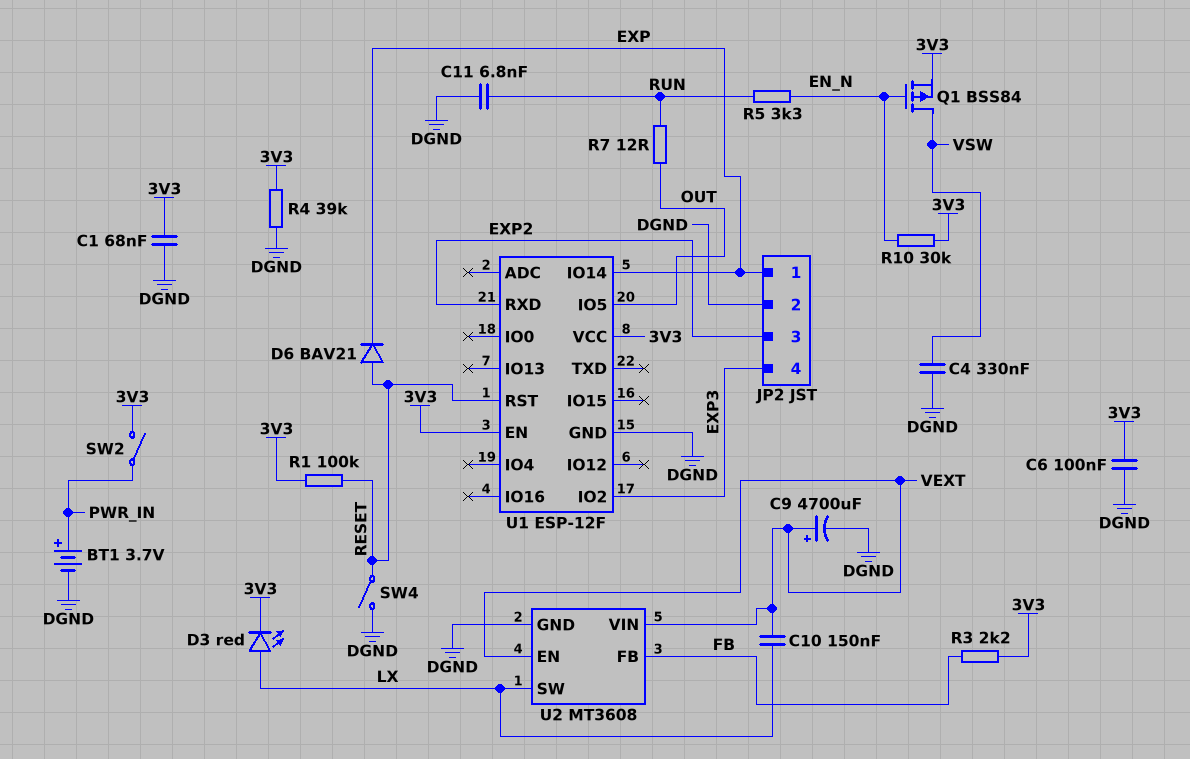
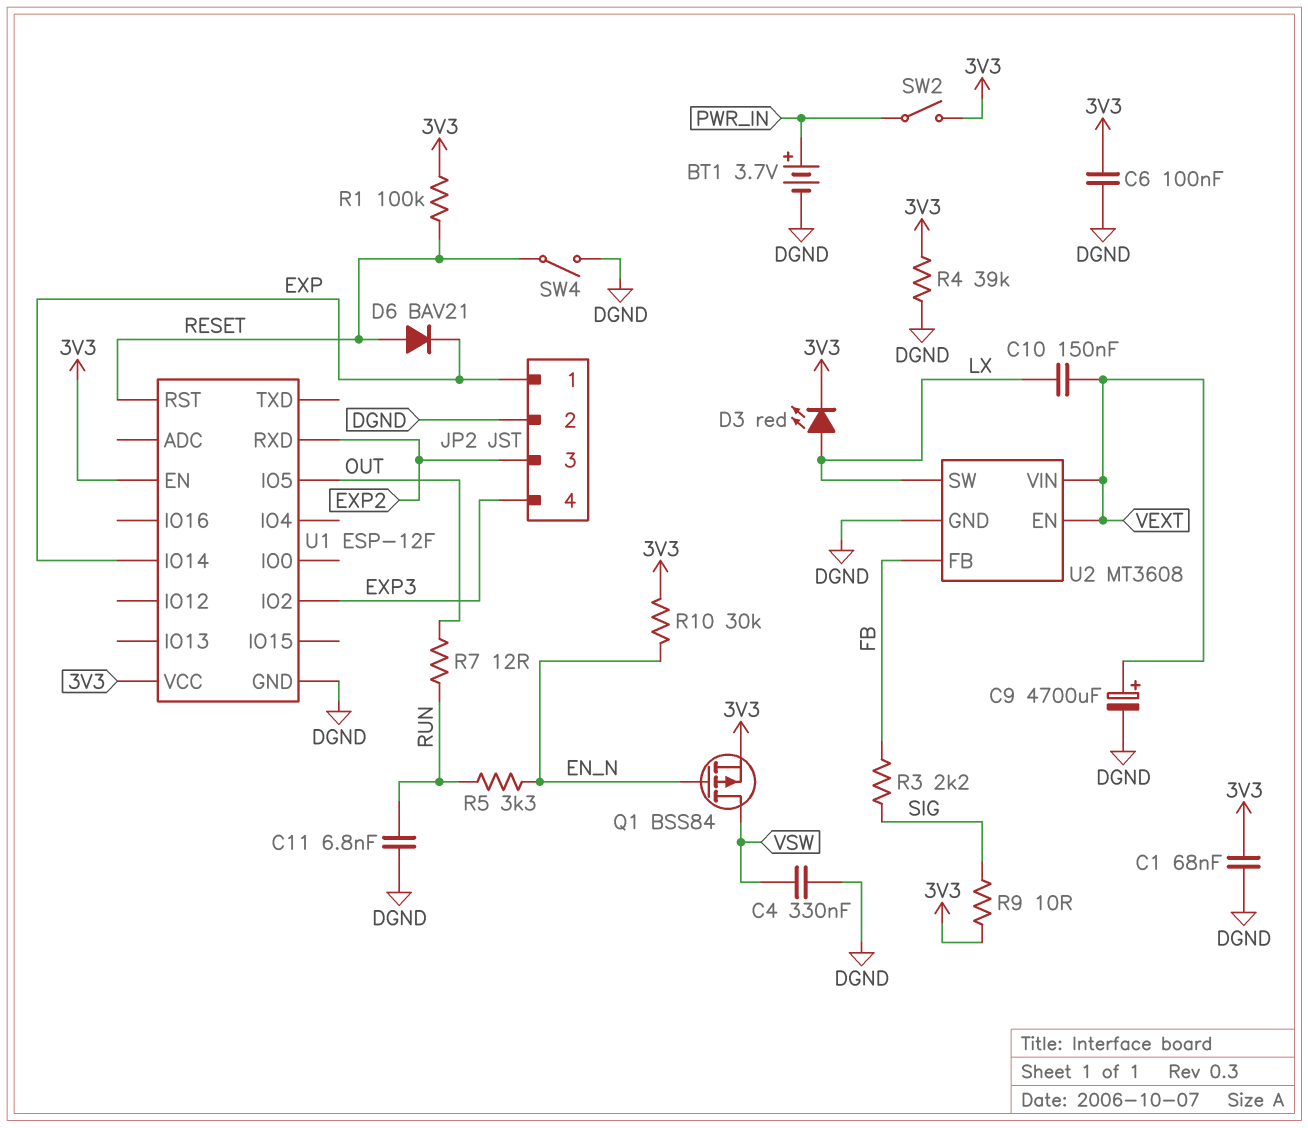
R3: 2.2k (3V3, FB) -> 2.2k (FB, SIG)
R9: none -> 10 (3V3, SIG)

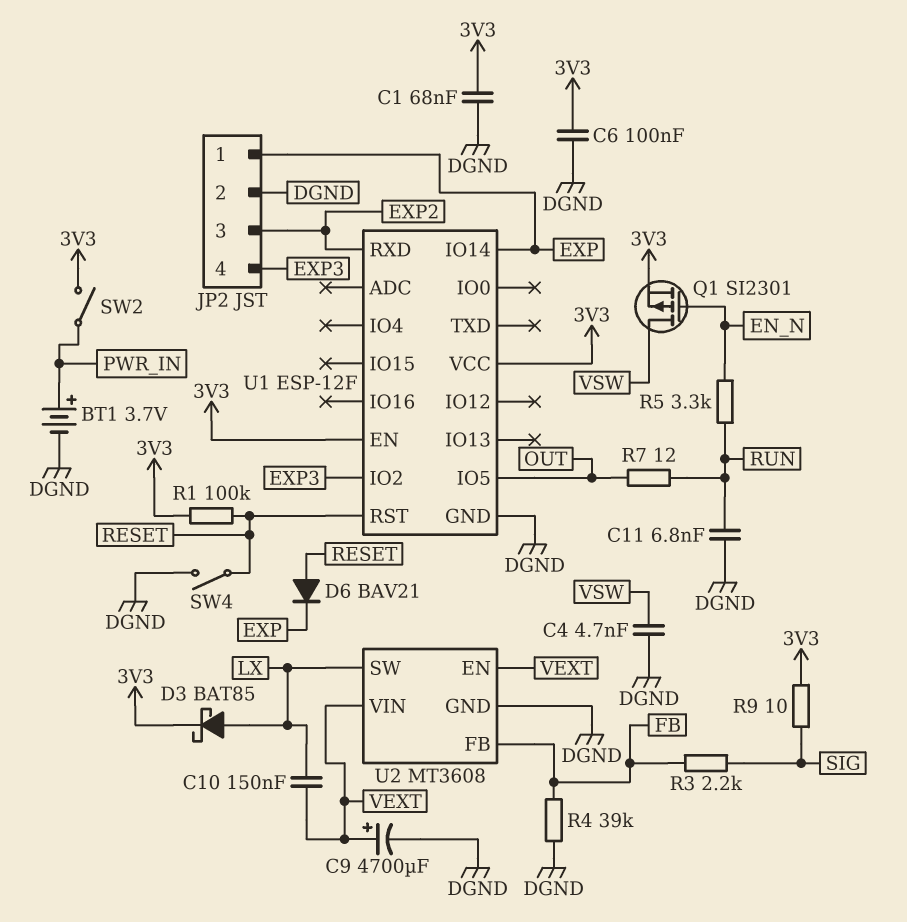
C4: 330nF (DGND, VSW) -> 4.7nF (DGND, VSW)
D3: LED red (A LX, K 3V3) -> schottky BAT85 (A LX, K 3V3)
Q1: PMOS BSS84 (G EN_N, D VSW, S 3V3) -> PMOS SI2301 (G EN_N, D VSW, S 3V3)
R4: 39k (3V3, DGND) -> 39k (DGND, FB)
R10: 30k (3V3, EN_N) -> none

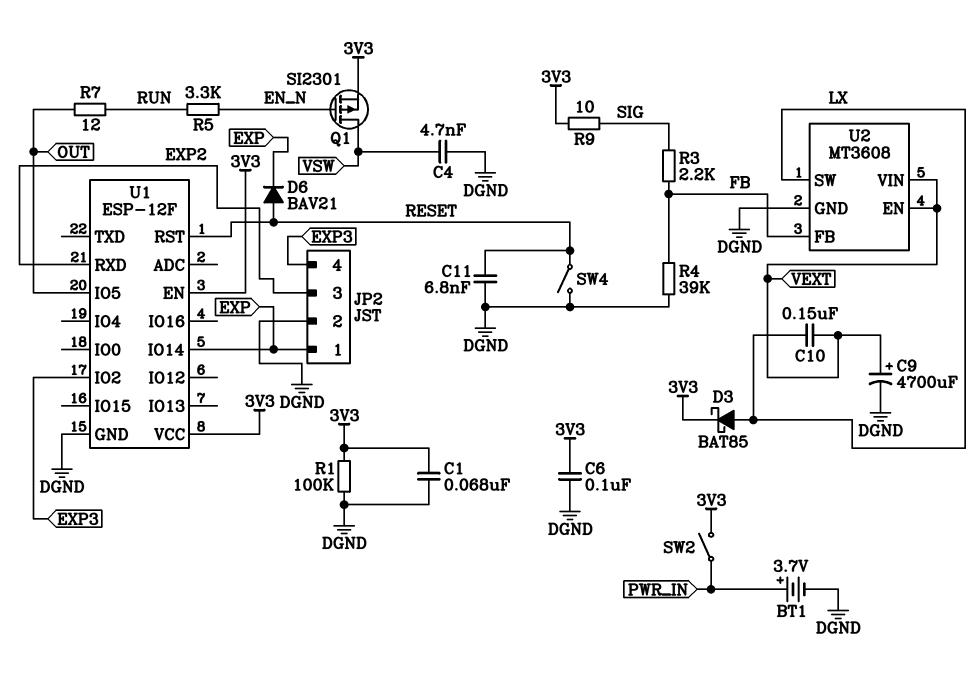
C11: 6.8nF (DGND, RUN) -> 6.8nF (DGND, RESET)
R1: 100k (3V3, RESET) -> 100k (3V3, DGND)

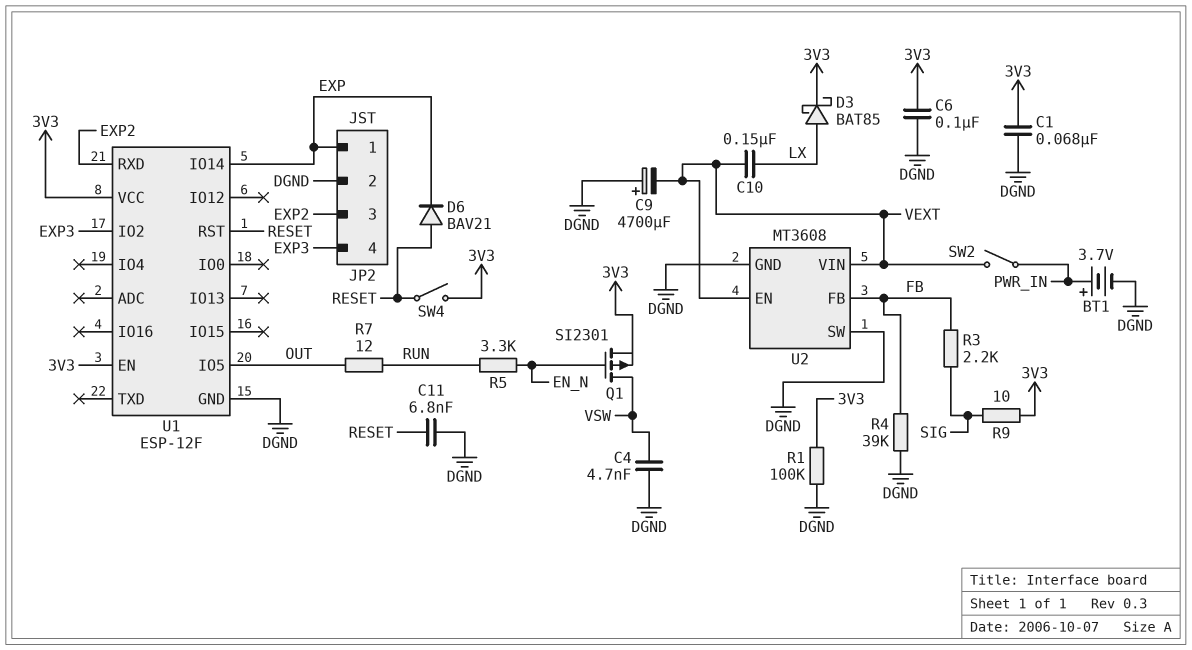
C9: 4700uF (plus VEXT, minus DGND) -> 4700uF (plus DGND, minus VEXT)
SW2: switch (3V3, PWR_IN) -> switch (PWR_IN, VEXT)
SW4: switch (DGND, RESET) -> switch (3V3, RESET)
U2 pin SW: LX -> DGND

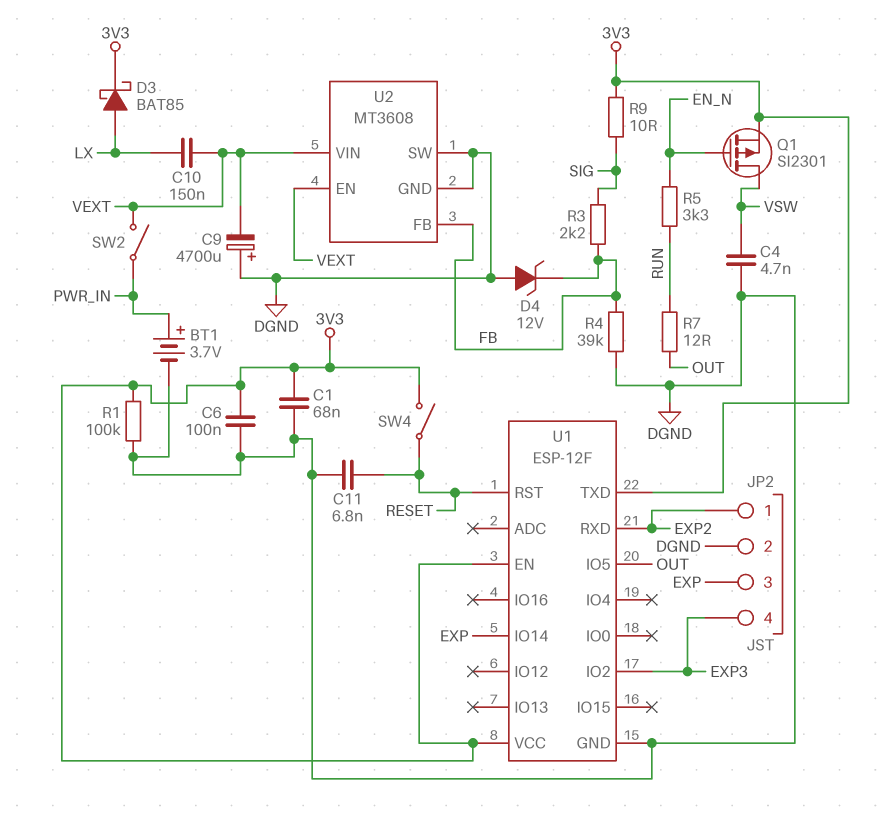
D4: none -> zener 12V (A DGND, K FB)
D6: diode BAV21 (A RESET, K EXP) -> none
JP2 pin 1: EXP -> EXP2
JP2 pin 3: EXP2 -> EXP
U1 pin TXD: none -> 3V3

